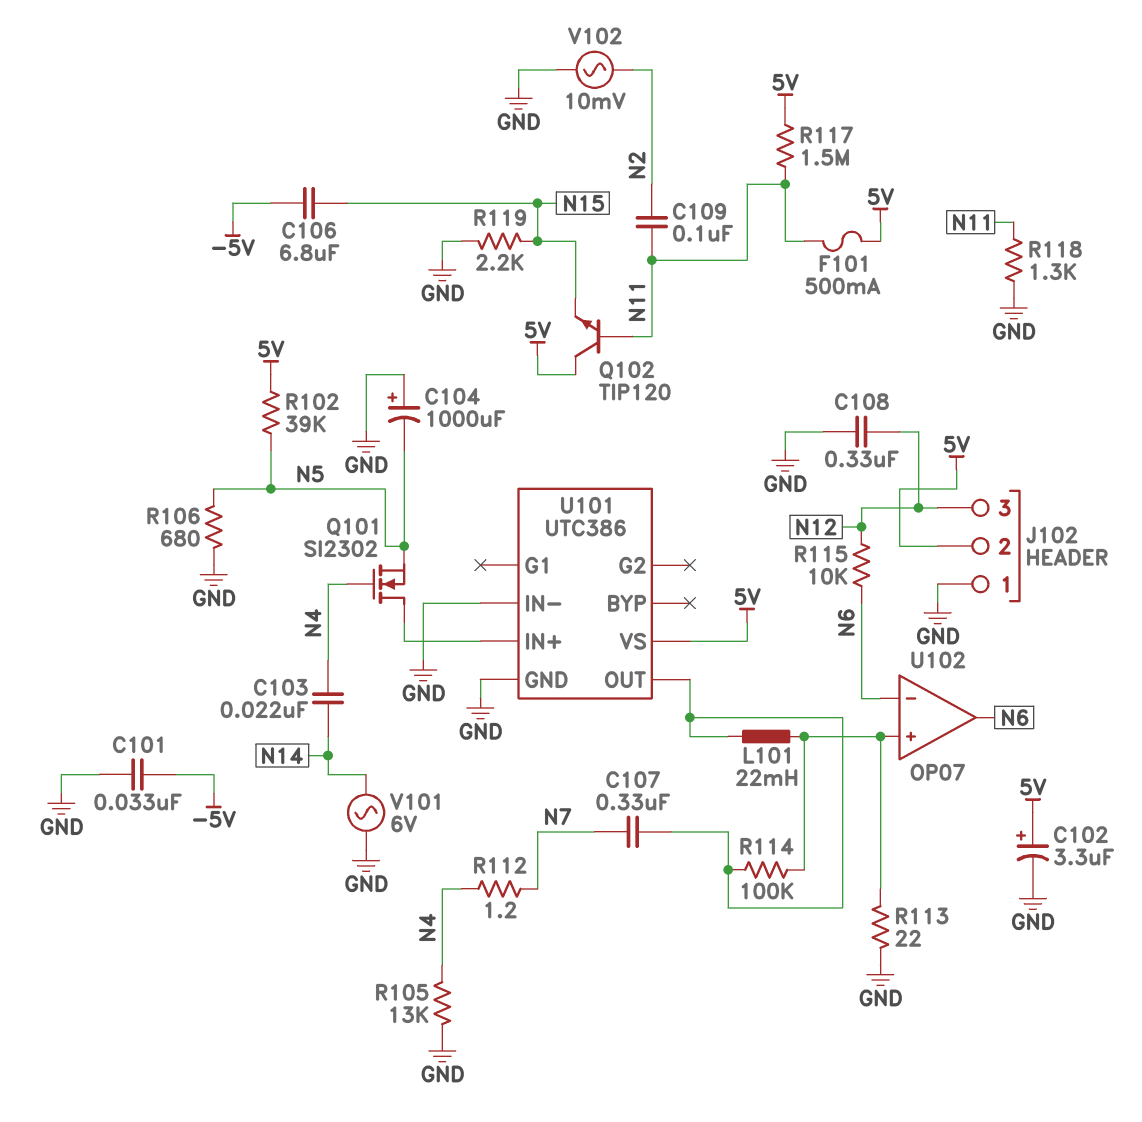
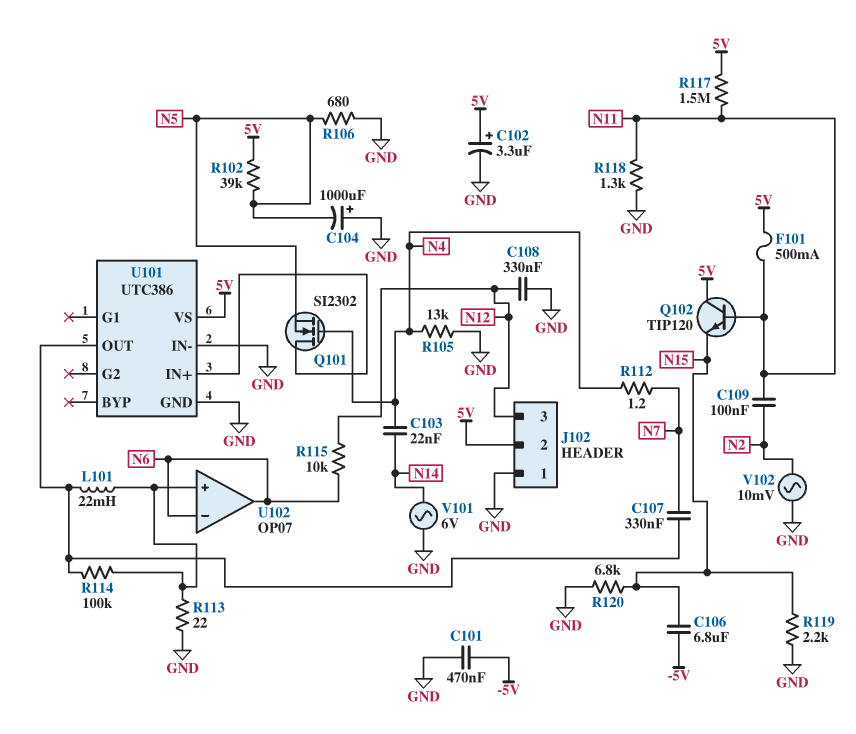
C101: 33nF (-5V, GND) -> 470nF (-5V, GND)
R120: none -> 6.8k (GND, N15)

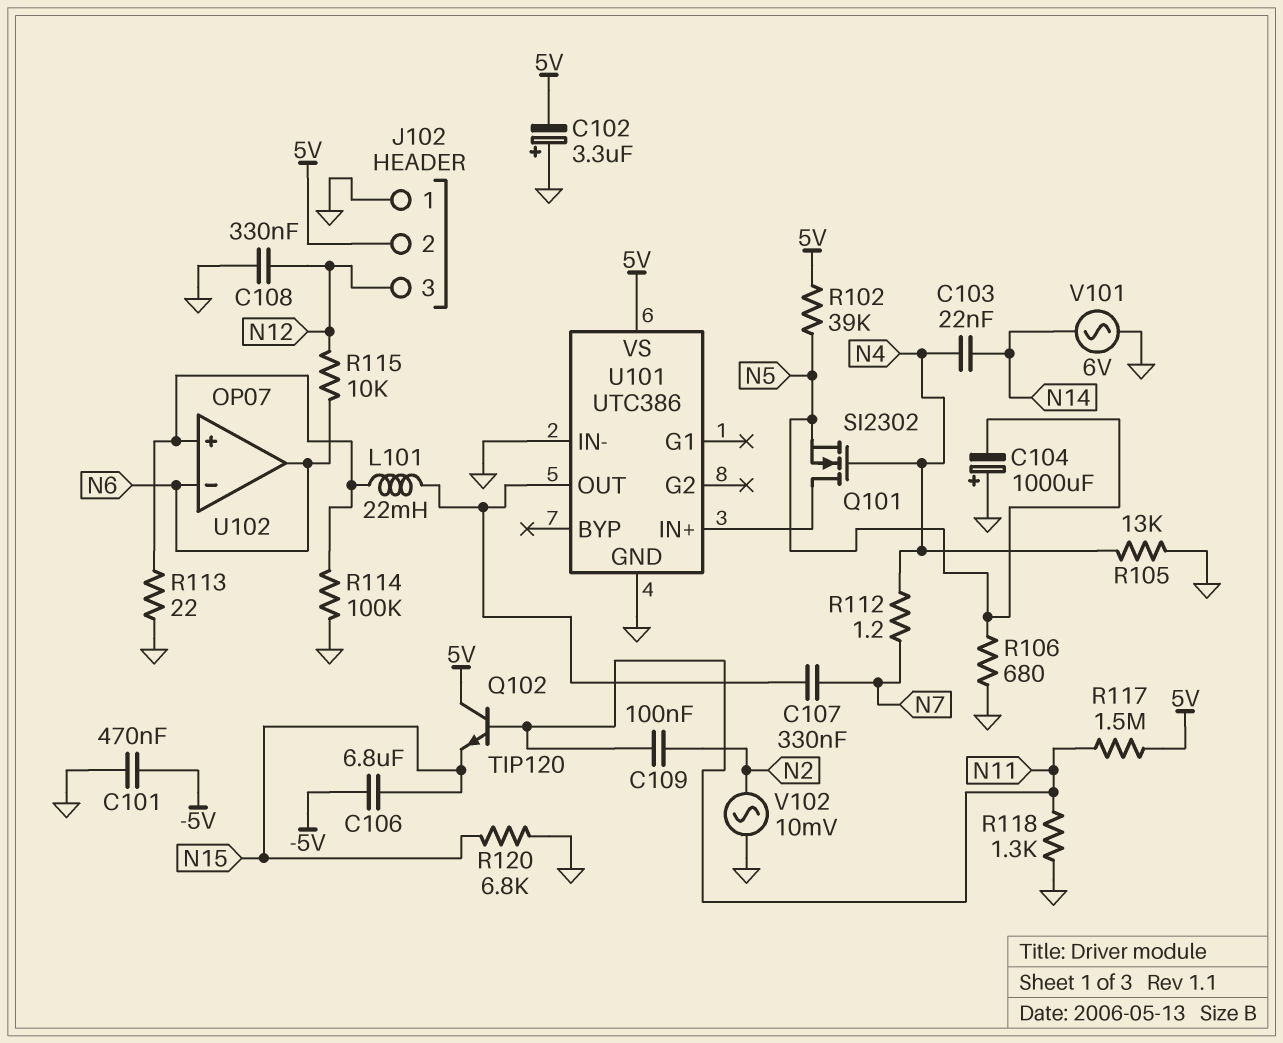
C102: 3.3uF (plus 5V, minus GND) -> 3.3uF (plus GND, minus 5V)
F101: 500mA (5V, N11) -> none
R114: 100k (U101/OUT, U102/in+) -> 100k (GND, U102/in+)
R119: 2.2k (GND, N15) -> none

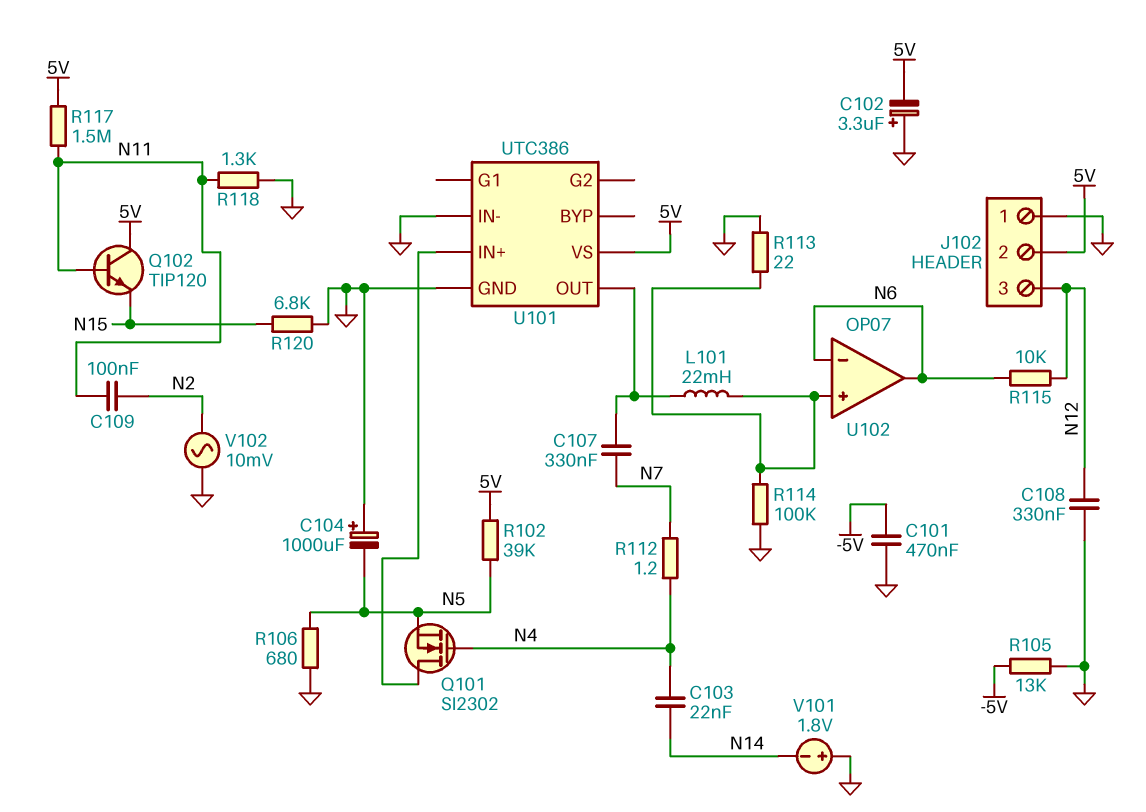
C106: 6.8uF (-5V, N15) -> none
R105: 13k (GND, N4) -> 13k (-5V, GND)
V101: AC 6V (GND, N14) -> 1.8V (plus GND, minus N14)

